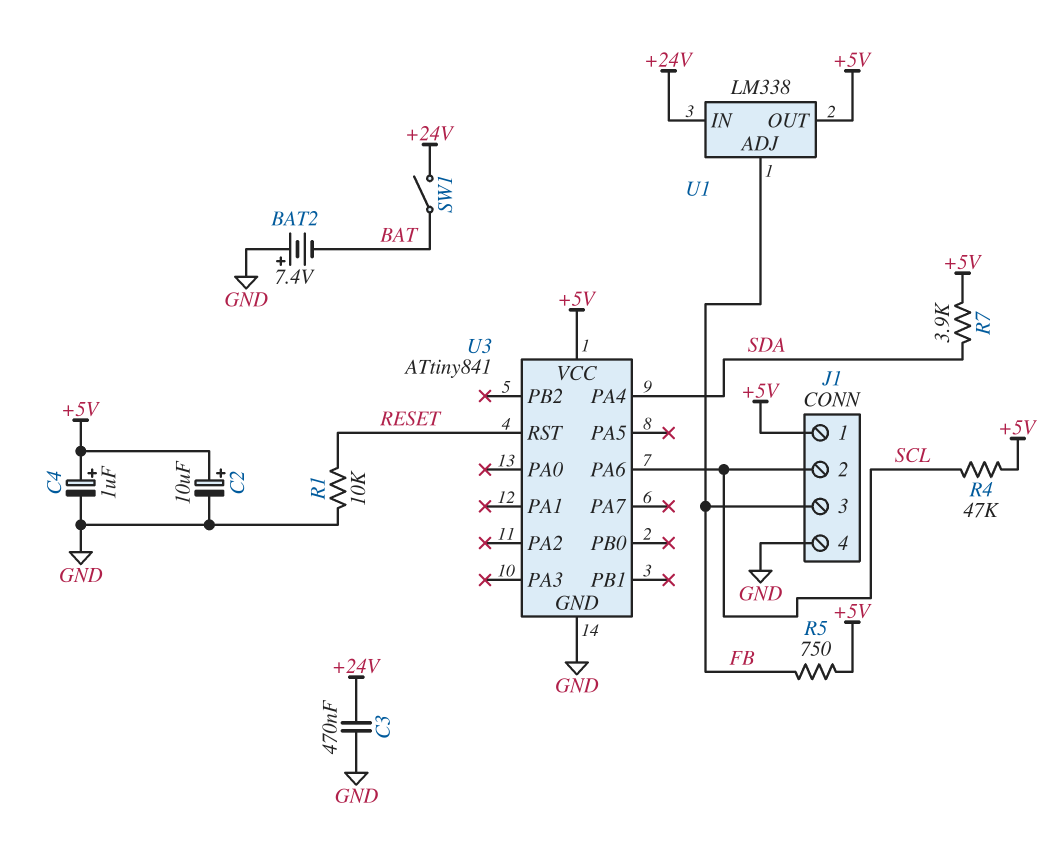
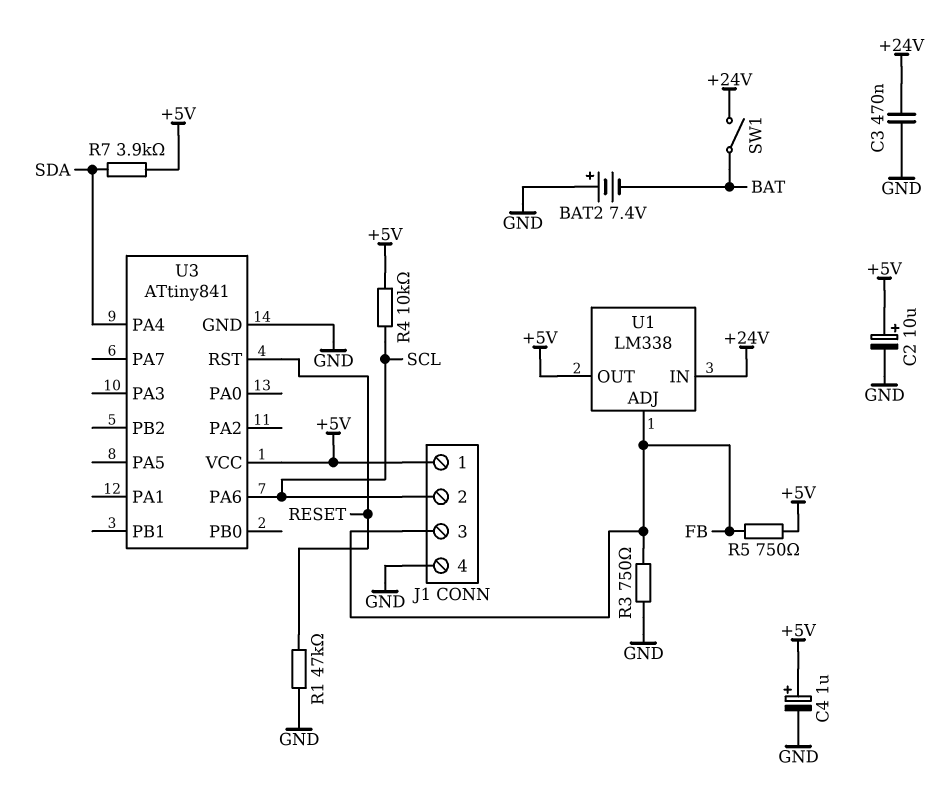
R1: 10k (GND, RESET) -> 47k (GND, RESET)
R3: none -> 750 (FB, GND)
R4: 47k (+5V, SCL) -> 10k (+5V, SCL)

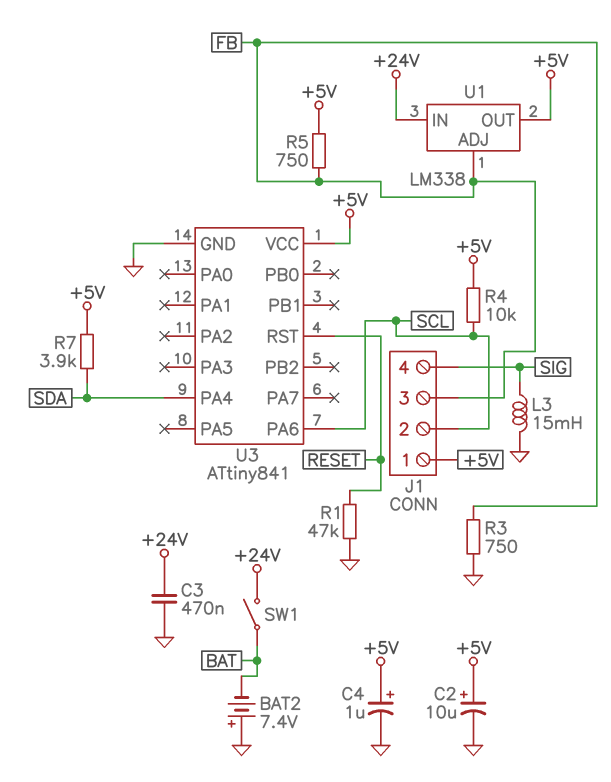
J1 pin 4: GND -> SIG
L3: none -> 15mH (GND, SIG)

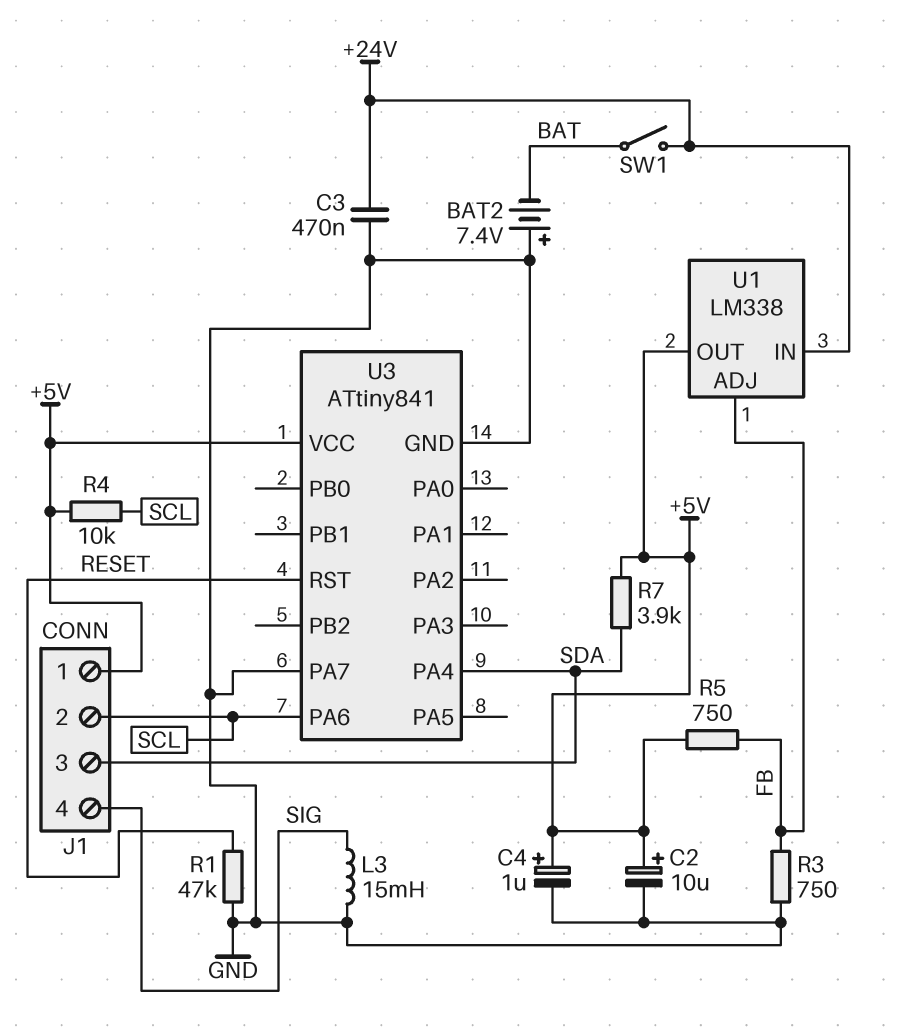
J1 pin 3: FB -> SDA
U3 pin PA7: none -> GND

